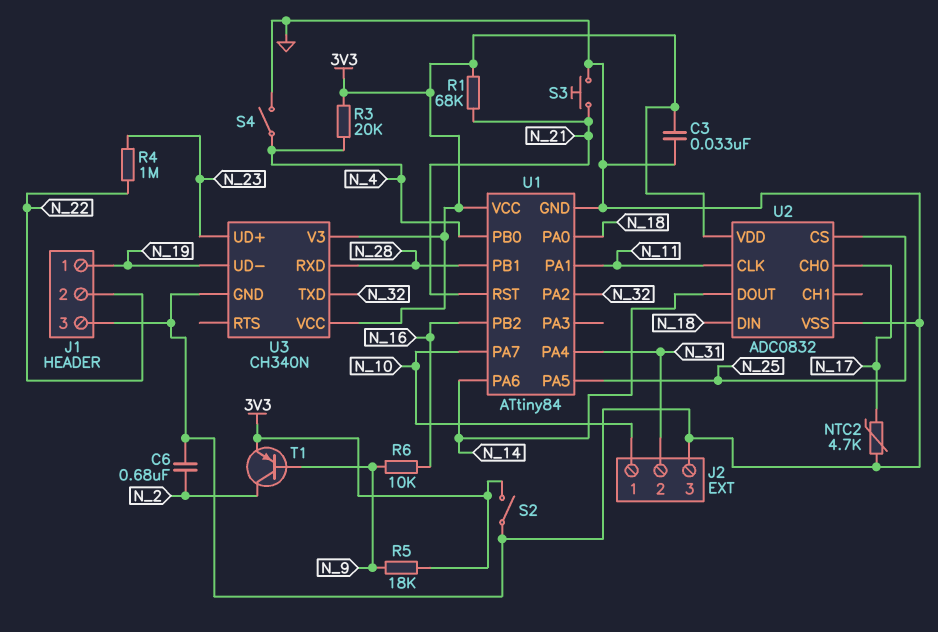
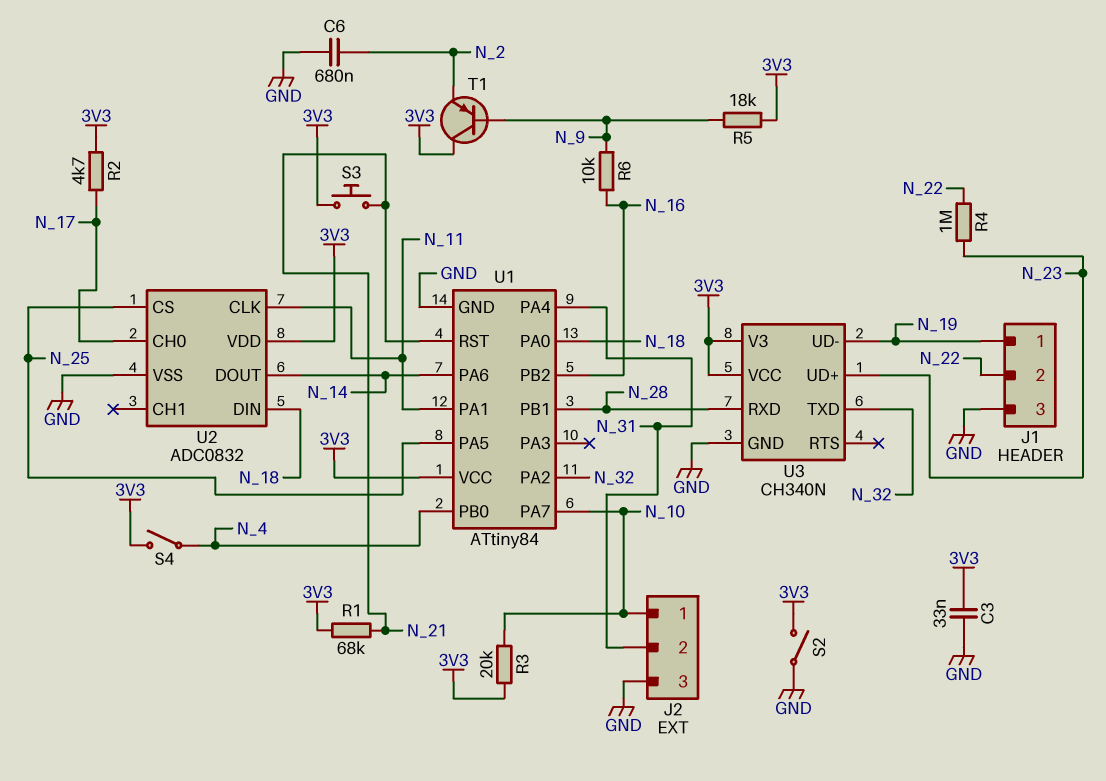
NTC2: 4.7k (GND, N_17) -> none
R2: none -> 4.7k (3V3, N_17)
R3: 20k (3V3, N_4) -> 20k (3V3, N_10)
S3: button (GND, N_21) -> button (3V3, N_21)
S4: switch (GND, N_4) -> switch (3V3, N_4)
T1: PNP (B N_9, C N_2, E 3V3) -> PNP (B N_9, C 3V3, E N_2)

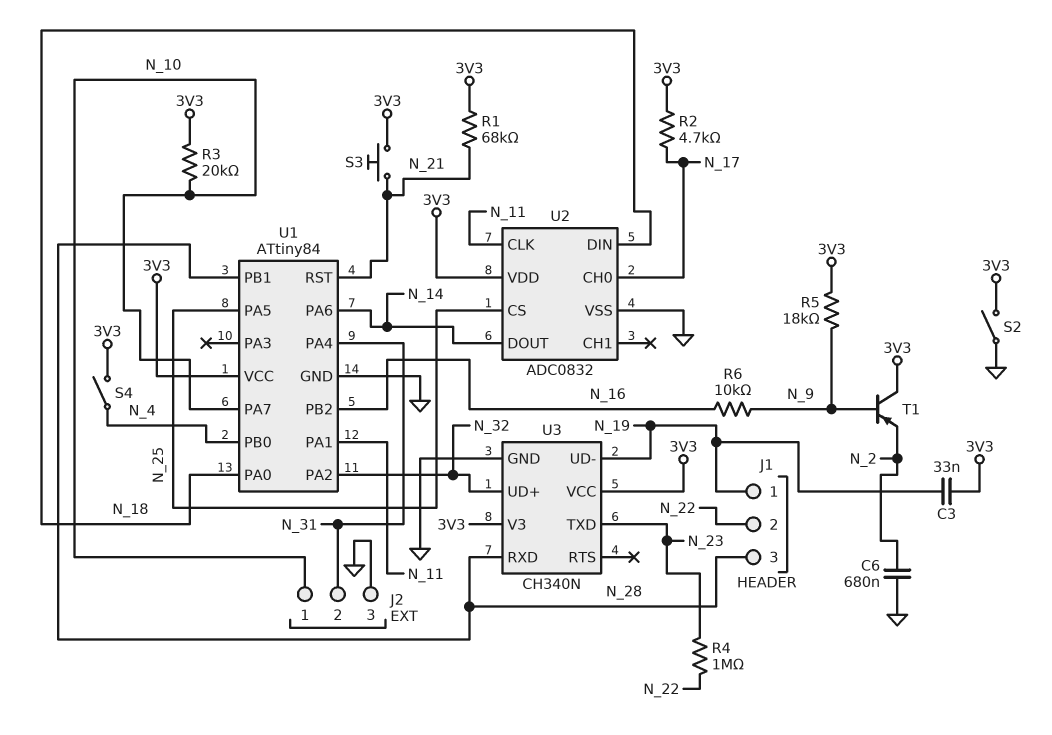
C3: 33nF (3V3, GND) -> 33nF (3V3, N_19)
J1 pin 3: GND -> N_28
U3 pin TXD: N_32 -> N_23
U3 pin UD+: N_23 -> N_32

